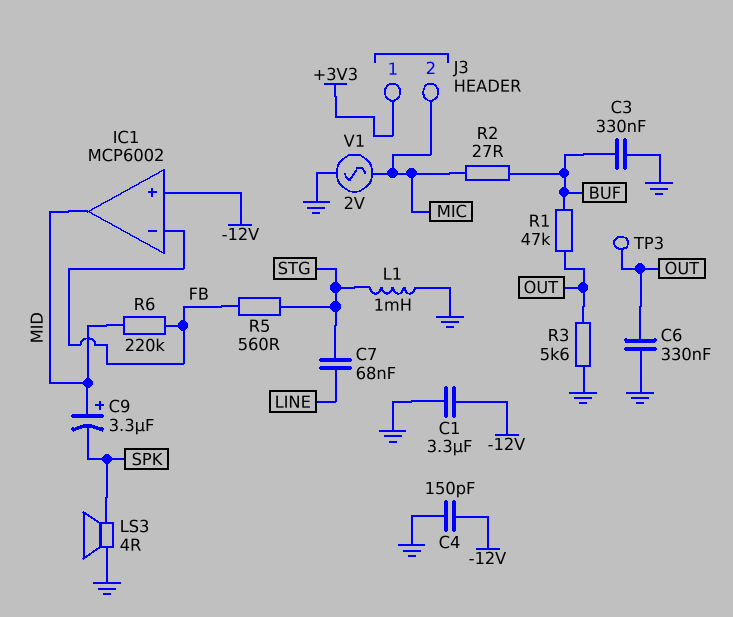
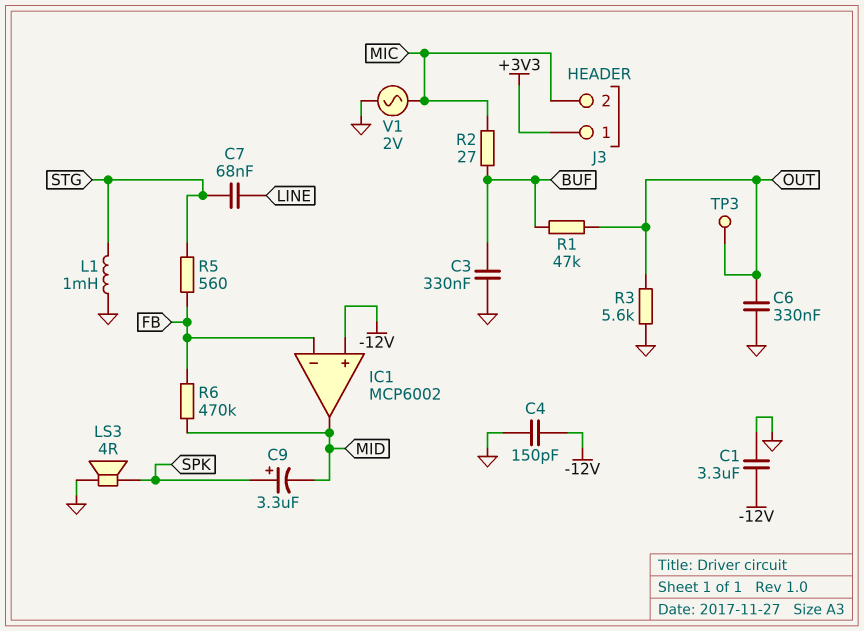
C9: 3.3uF (plus MID, minus SPK) -> 3.3uF (plus SPK, minus MID)
R6: 220k (FB, MID) -> 470k (FB, MID)

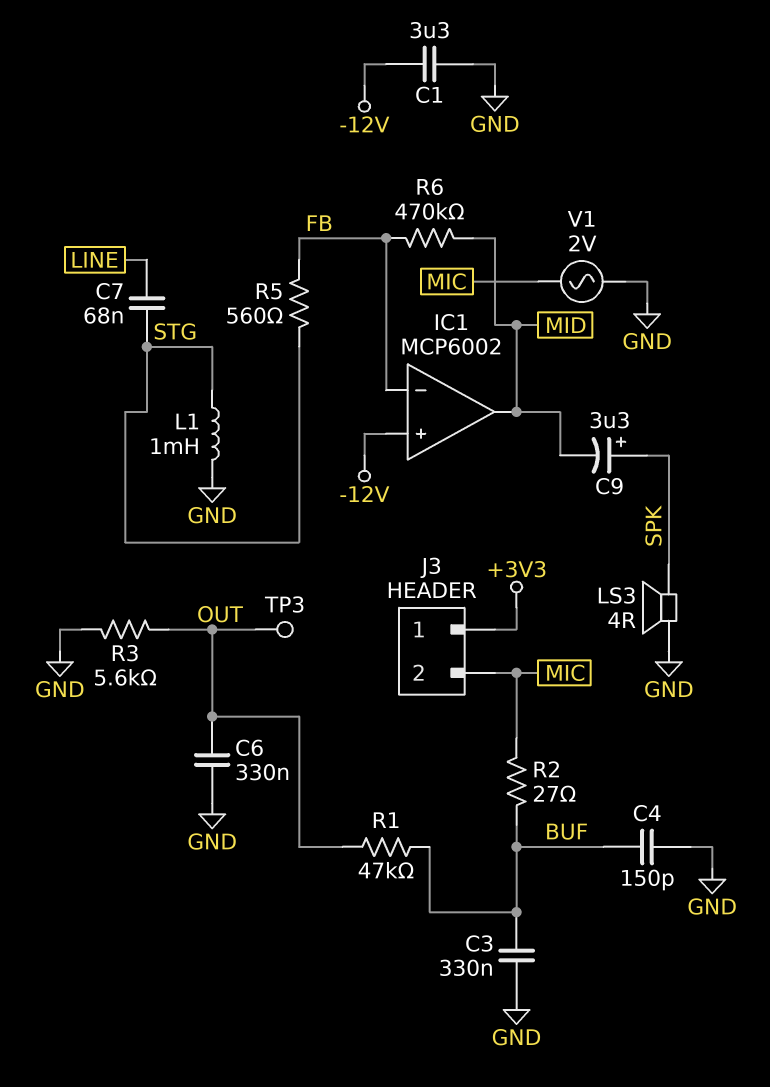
C4: 150pF (-12V, GND) -> 150pF (BUF, GND)

